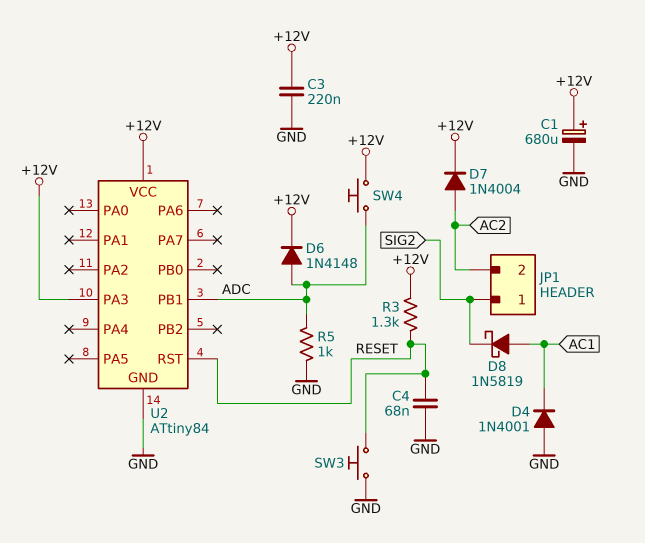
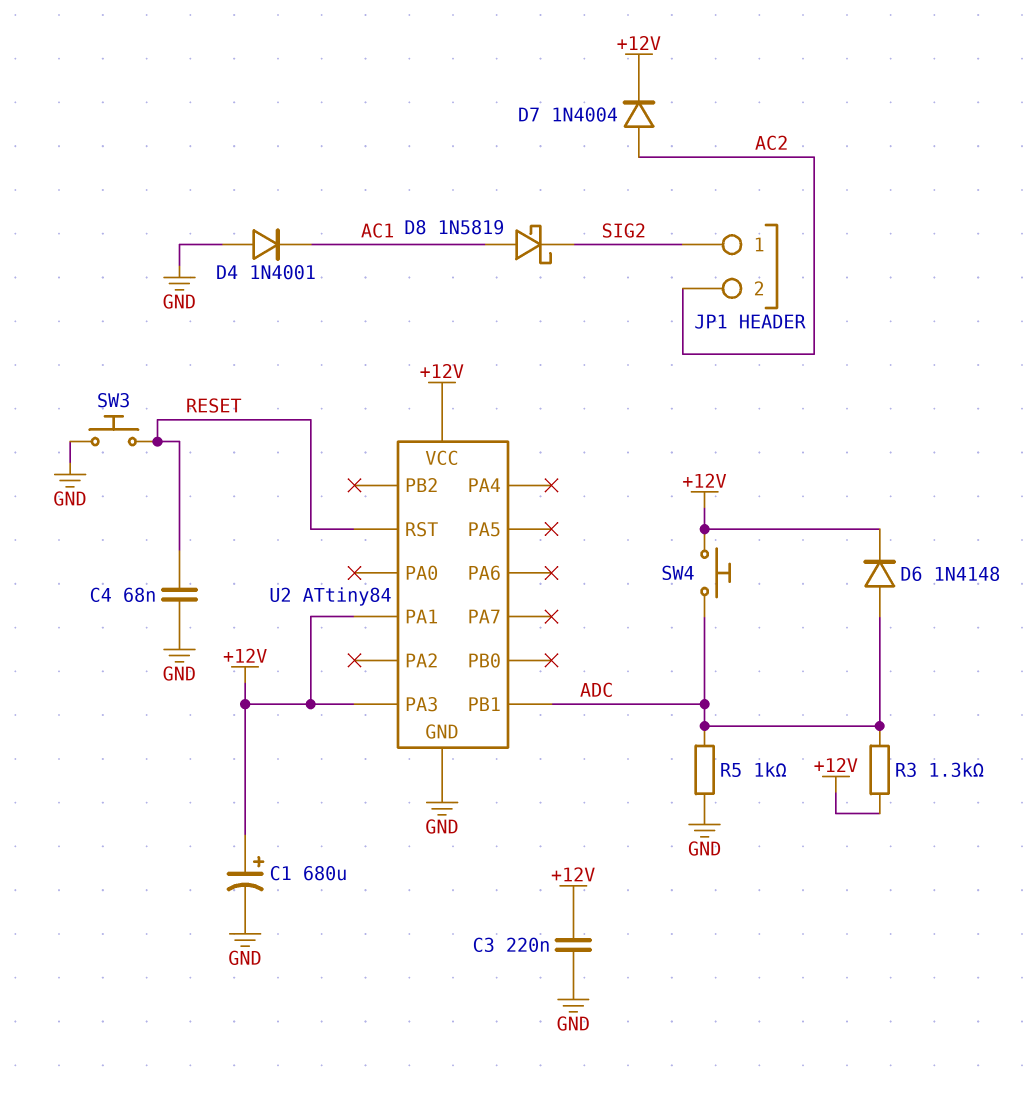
R3: 1.3k (+12V, RESET) -> 1.3k (+12V, ADC)
U2 pin PA1: none -> +12V

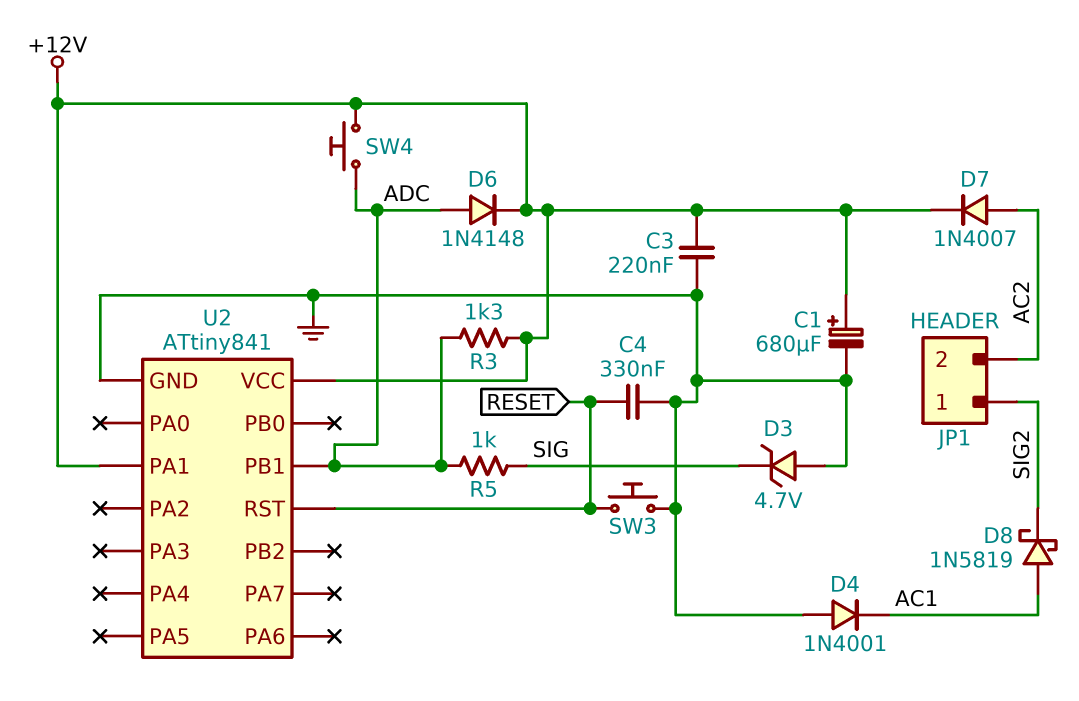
C4: 68nF (GND, RESET) -> 330nF (GND, RESET)
D3: none -> zener 4.7V (A GND, K SIG)
D7: diode 1N4004 (A AC2, K +12V) -> diode 1N4007 (A AC2, K +12V)
R5: 1k (ADC, GND) -> 1k (ADC, SIG)
U2: ATtiny84 -> ATtiny841
U2 pin PA3: +12V -> none

